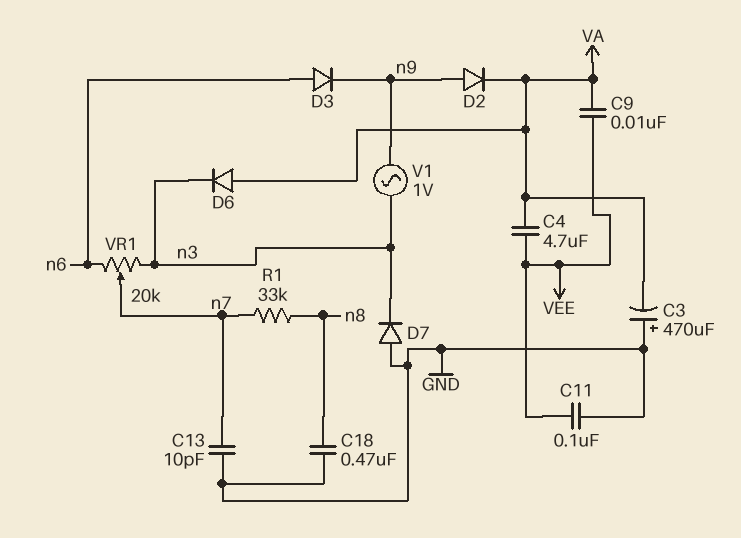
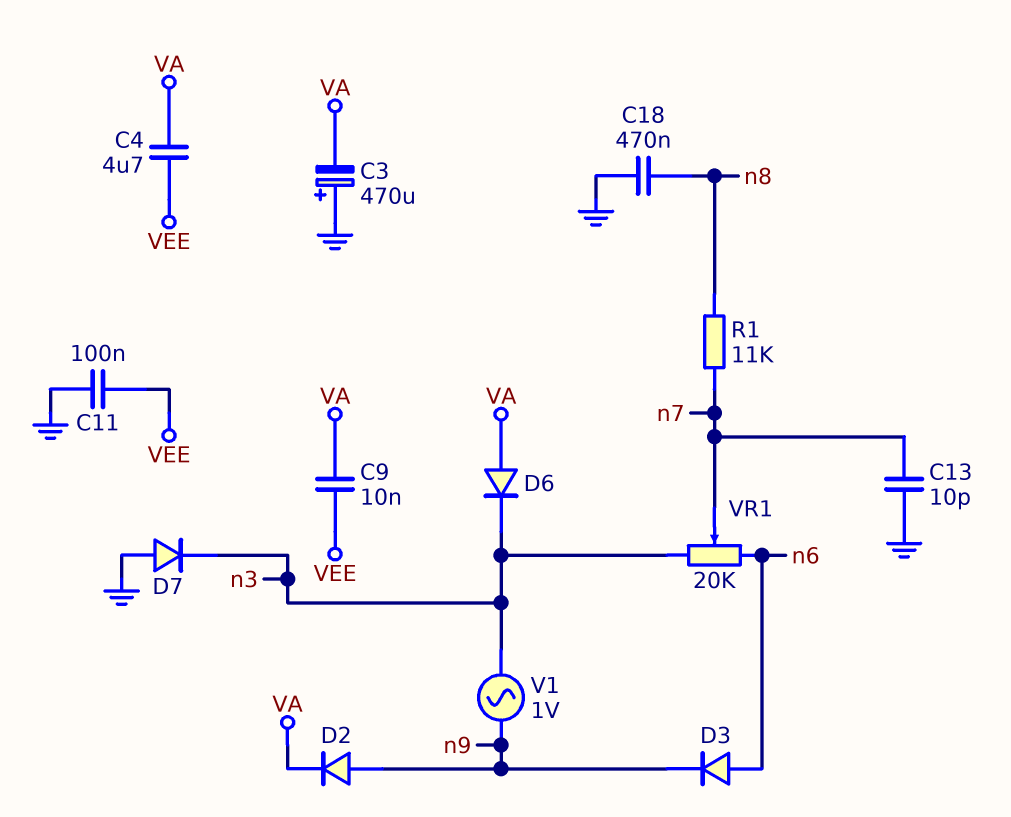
R1: 33k (n7, n8) -> 11k (n7, n8)

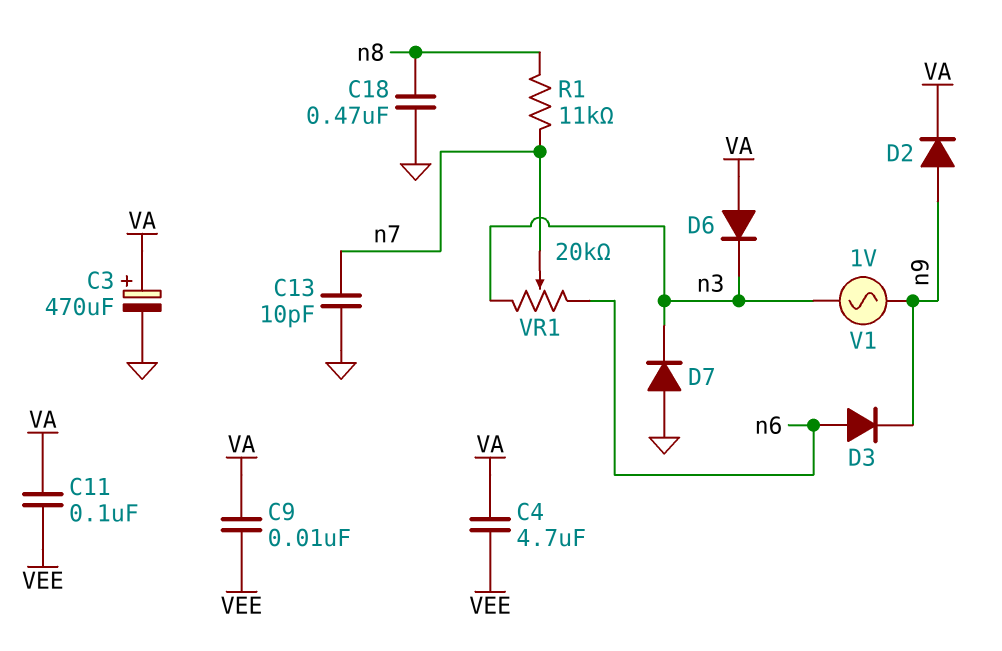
C3: 470uF (plus GND, minus VA) -> 470uF (plus VA, minus GND)
C11: 100nF (GND, VEE) -> 100nF (VA, VEE)

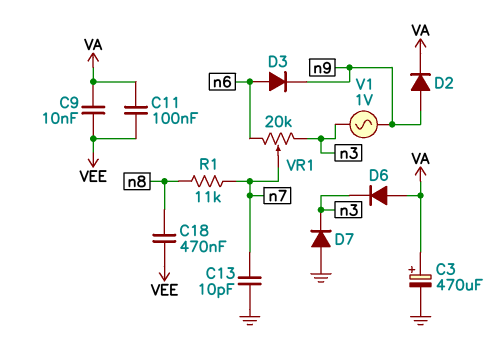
C4: 4.7uF (VA, VEE) -> none
C18: 470nF (GND, n8) -> 470nF (VEE, n8)

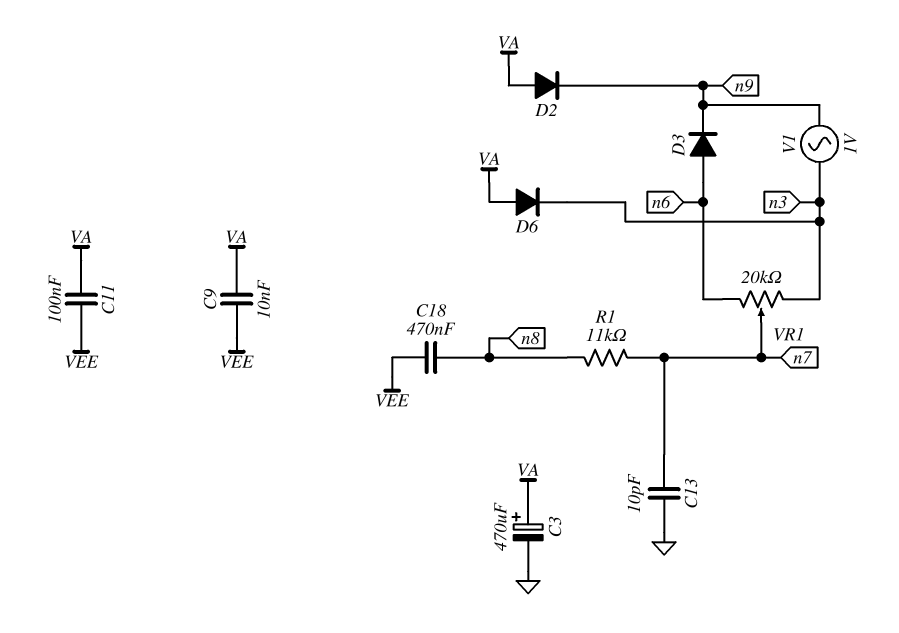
D2: diode (A n9, K VA) -> diode (A VA, K n9)
D7: diode (A GND, K n3) -> none

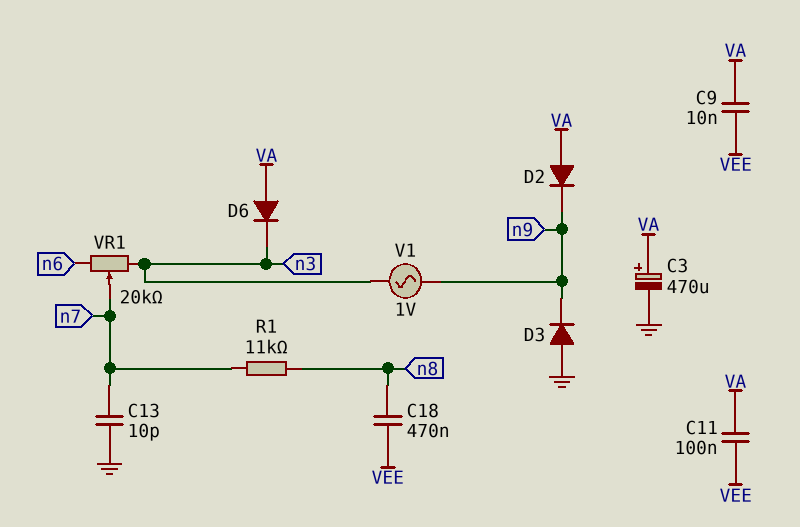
D3: diode (A n6, K n9) -> diode (A GND, K n9)

